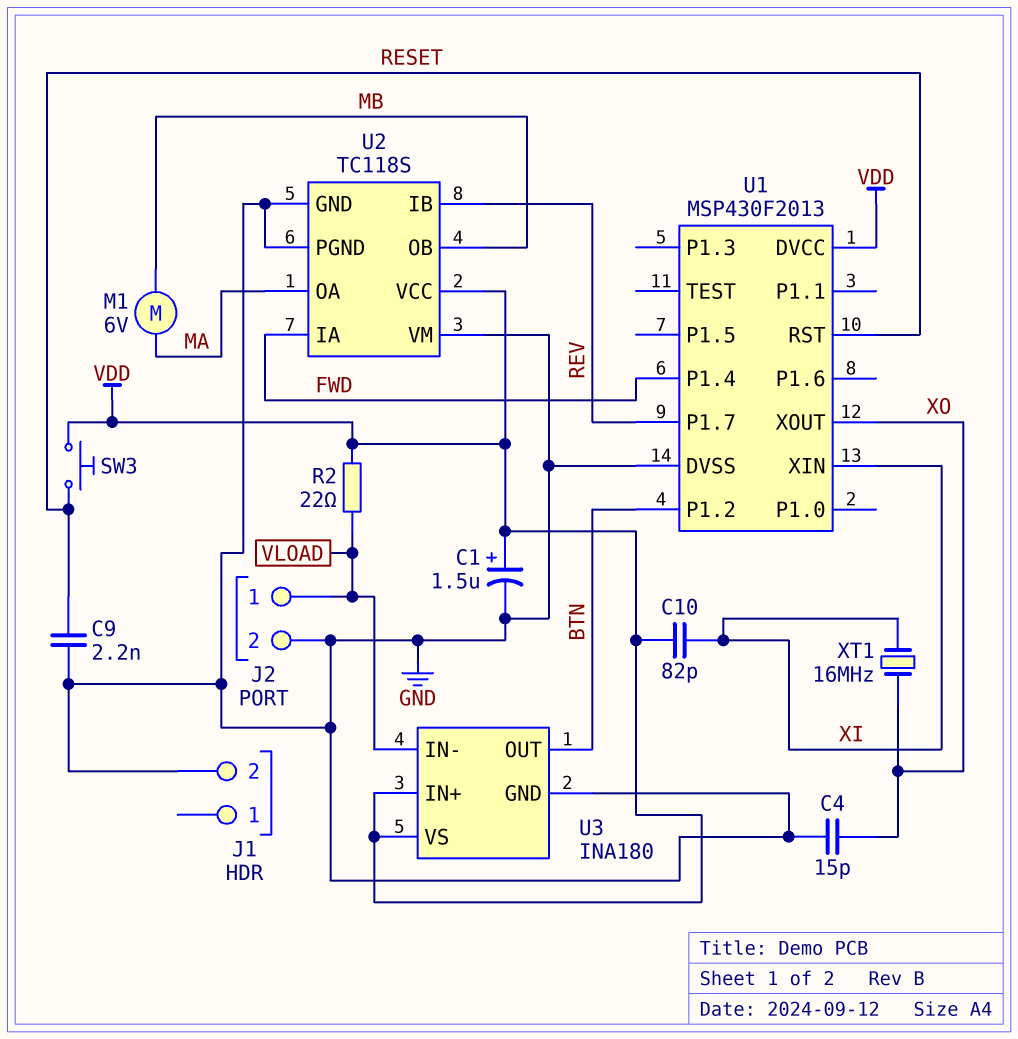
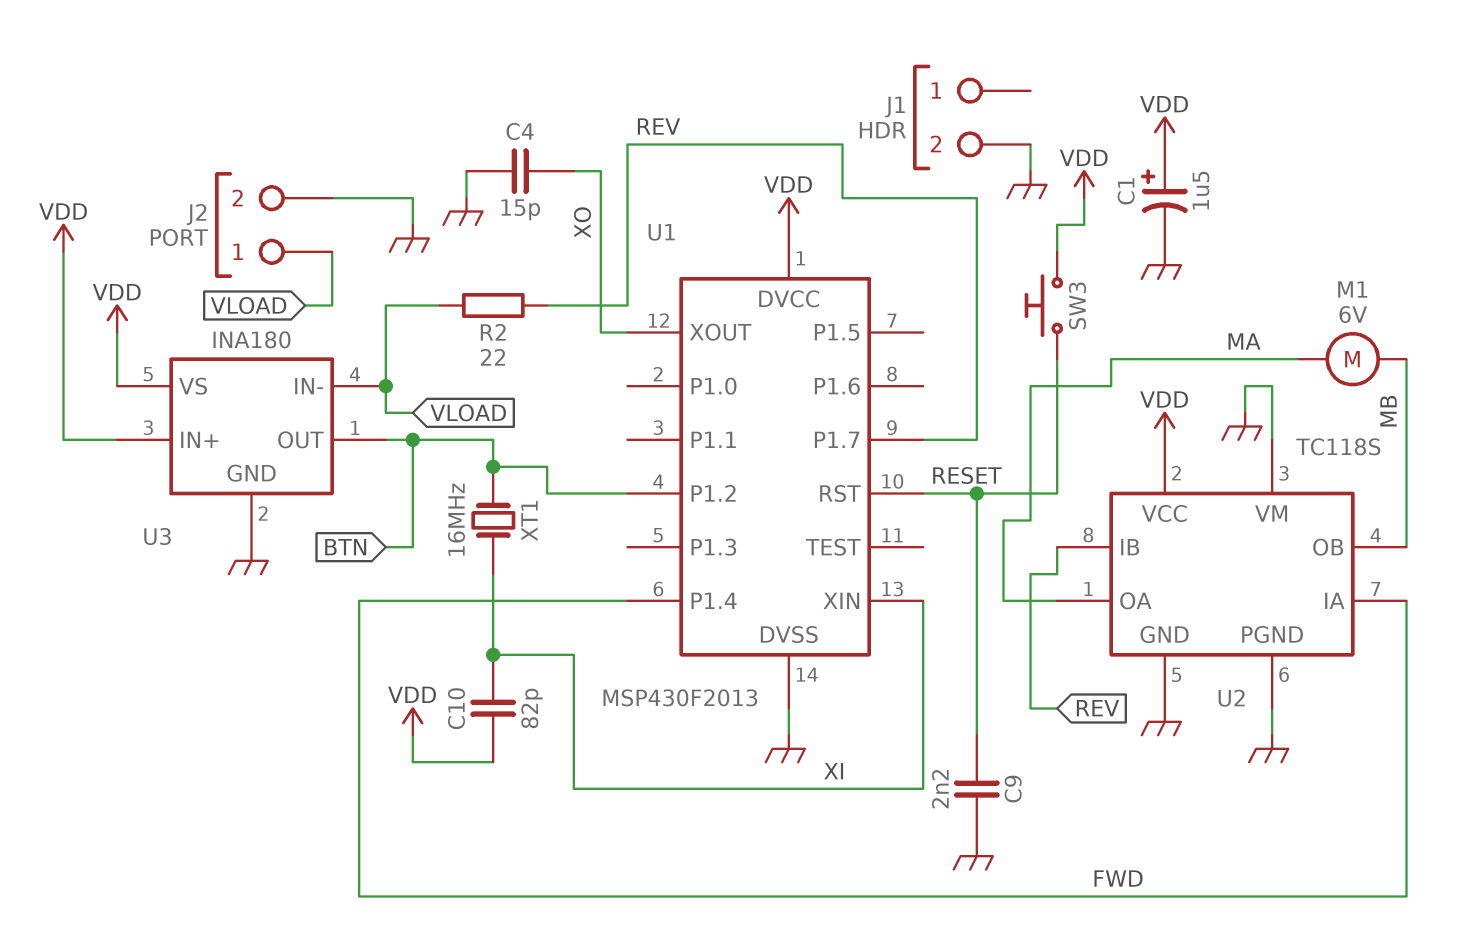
R2: 22 (VDD, VLOAD) -> 22 (REV, VLOAD)
XT1: 16MHz (XI, XO) -> 16MHz (BTN, XI)

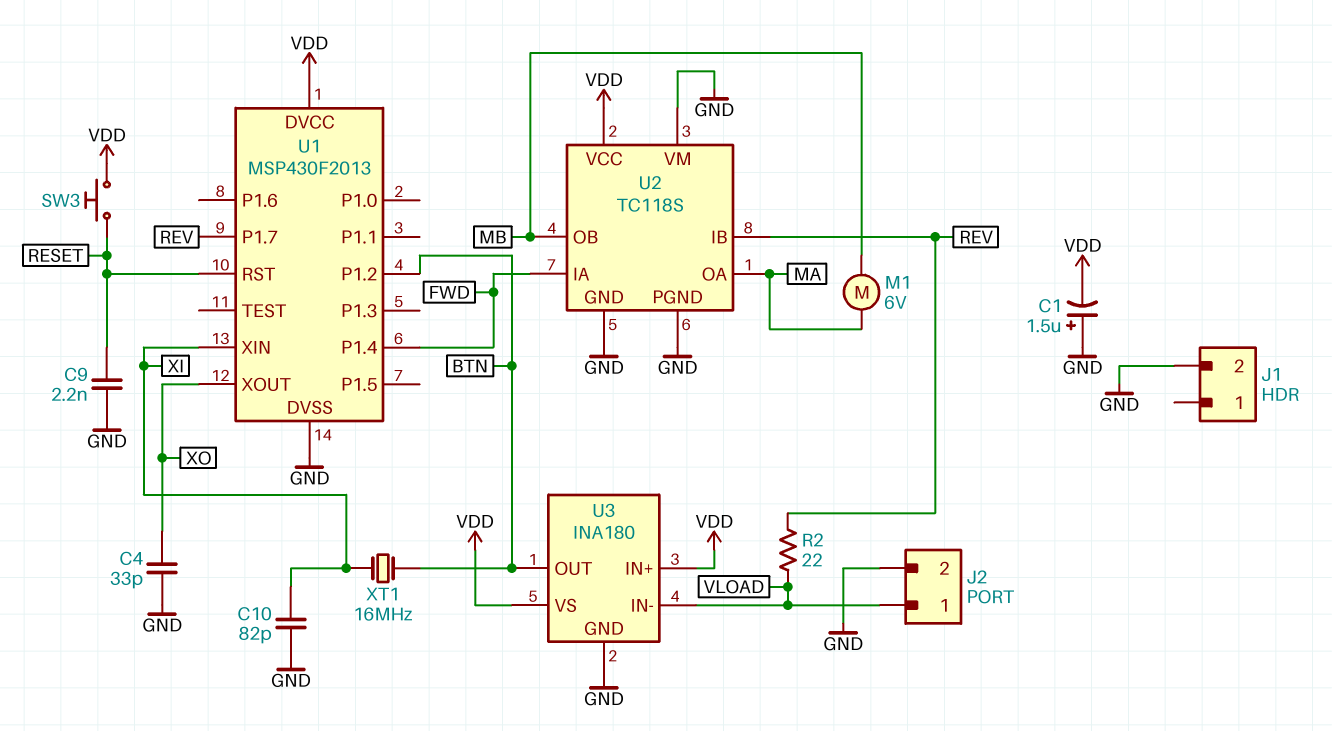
C1: 1.5uF (plus VDD, minus GND) -> 1.5uF (plus GND, minus VDD)
C4: 15pF (GND, XO) -> 33pF (GND, XO)
C10: 82pF (VDD, XI) -> 82pF (GND, XI)

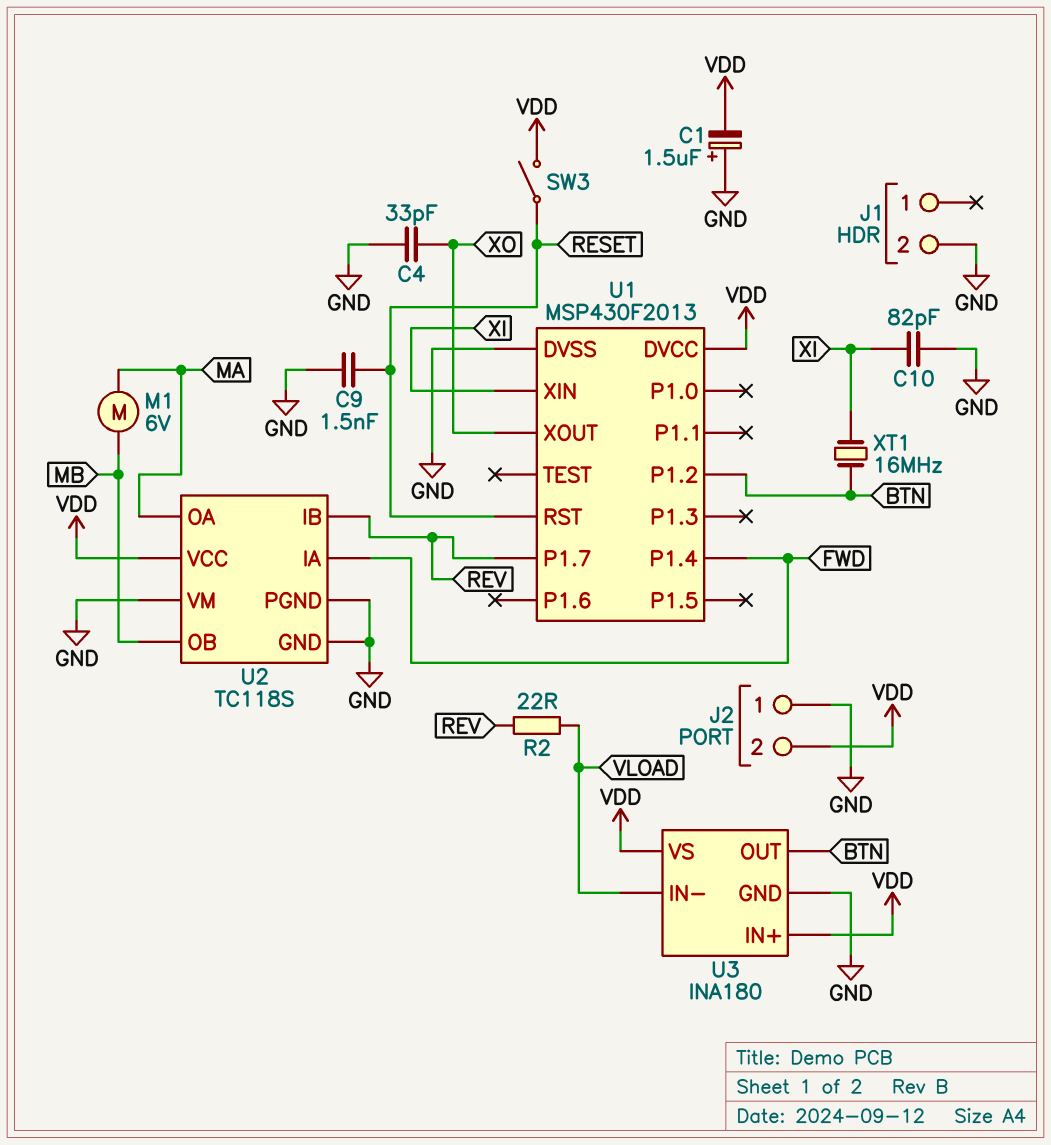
C9: 2.2nF (GND, RESET) -> 1.5nF (GND, RESET)
J2 pin 1: VLOAD -> GND
J2 pin 2: GND -> VDD
SW3: button (RESET, VDD) -> switch (RESET, VDD)

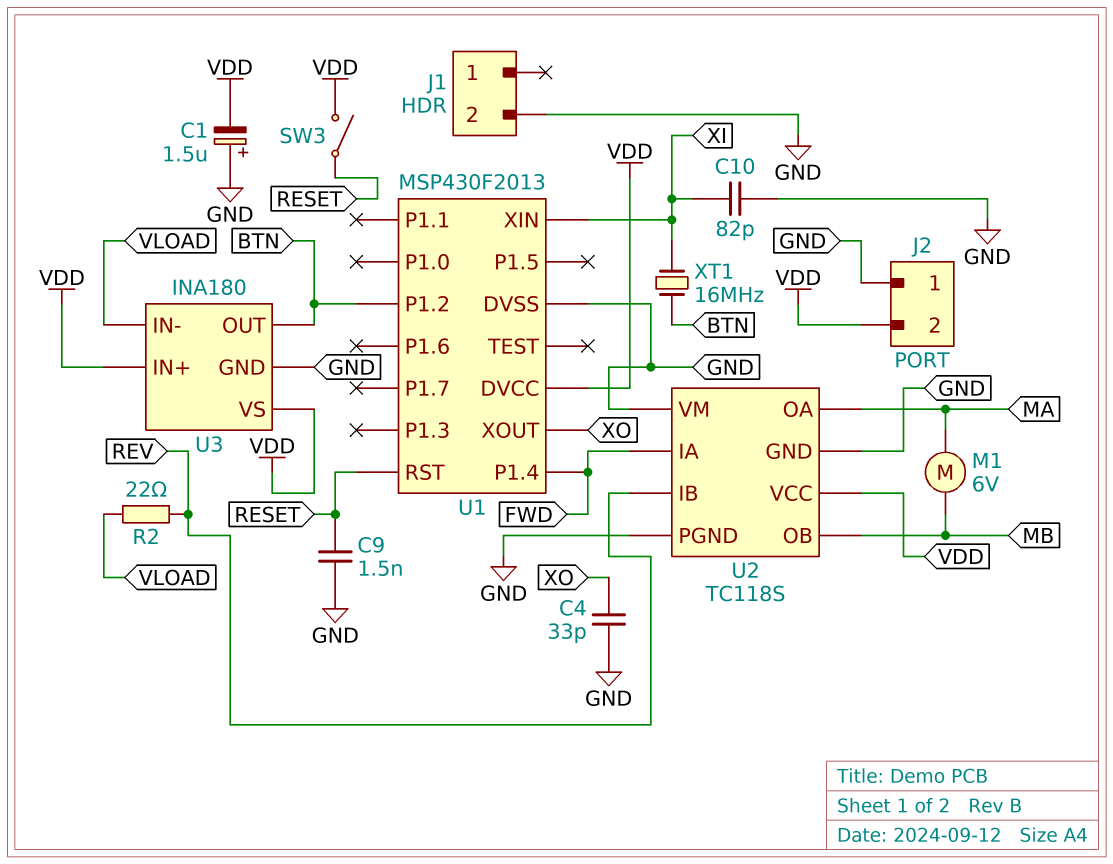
U1 pin P1.7: REV -> none

